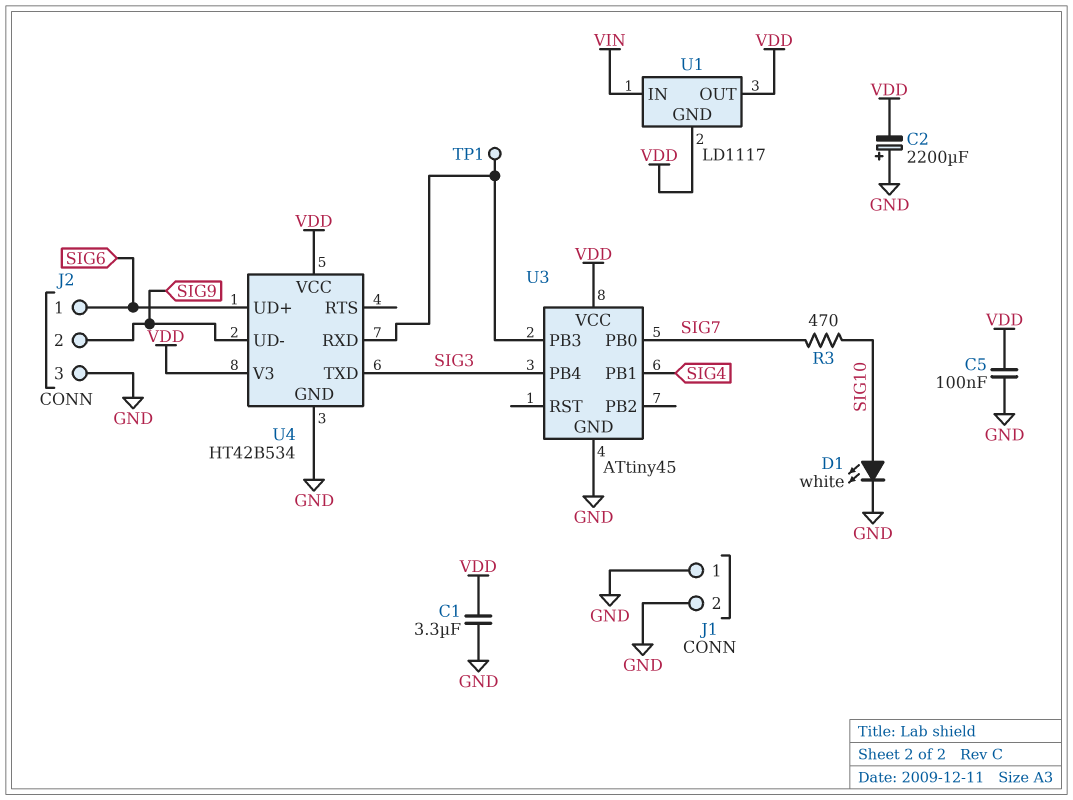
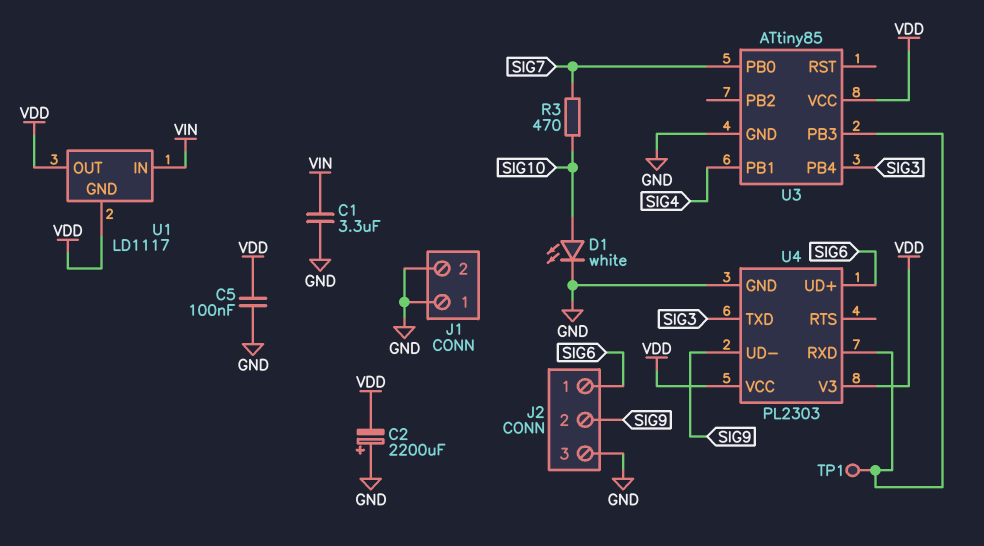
C1: 3.3uF (GND, VDD) -> 3.3uF (GND, VIN)
U3: ATtiny45 -> ATtiny85
U4: HT42B534 -> PL2303

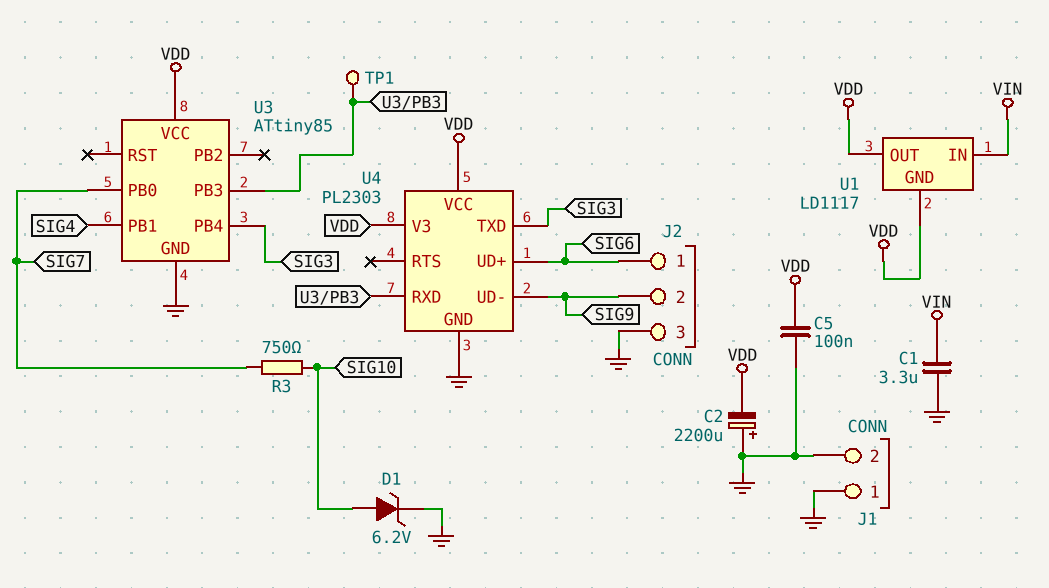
D1: LED white (A SIG10, K GND) -> zener 6.2V (A SIG10, K GND)
R3: 470 (SIG7, SIG10) -> 750 (SIG7, SIG10)

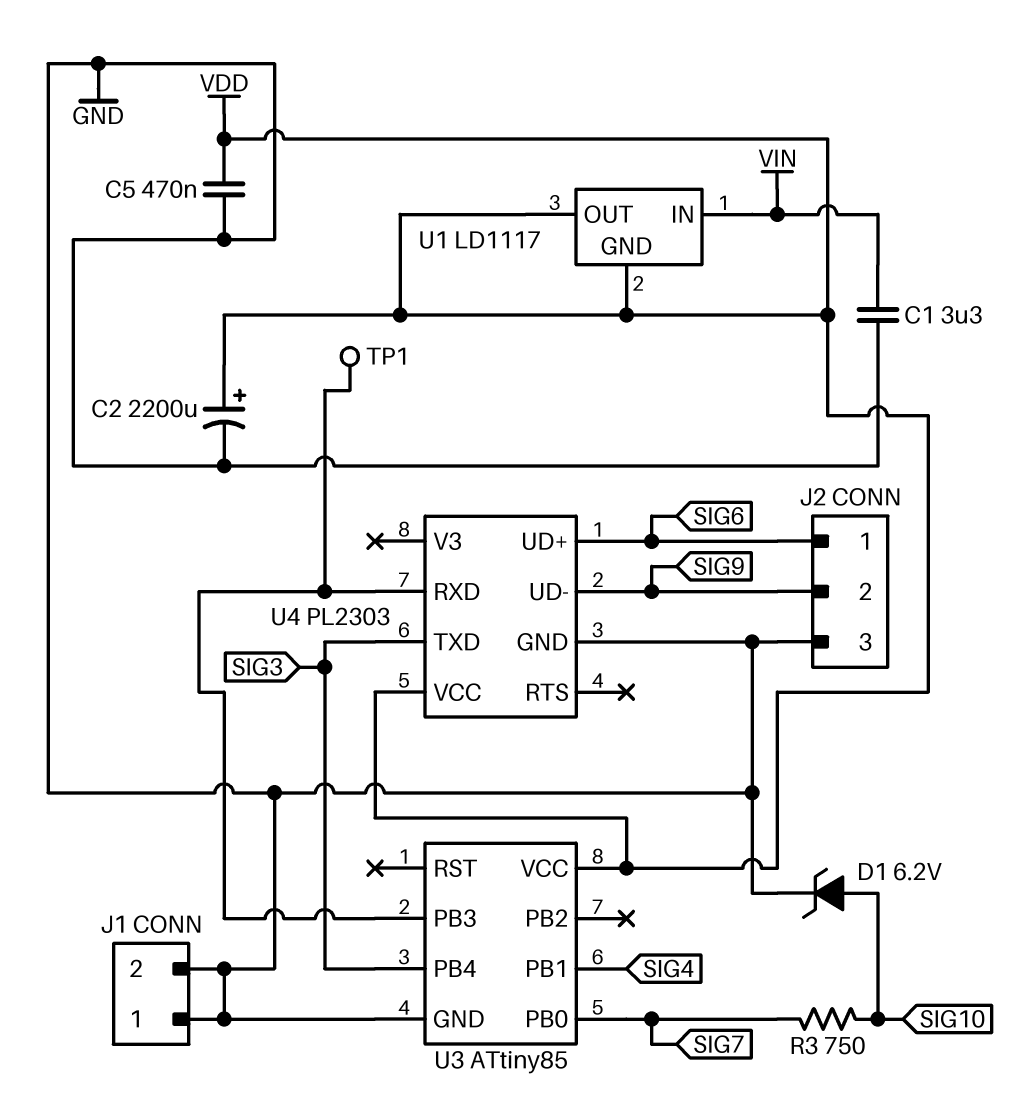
C2: 2200uF (plus GND, minus VDD) -> 2200uF (plus VDD, minus GND)
C5: 100nF (GND, VDD) -> 470nF (GND, VDD)
U4 pin V3: VDD -> none

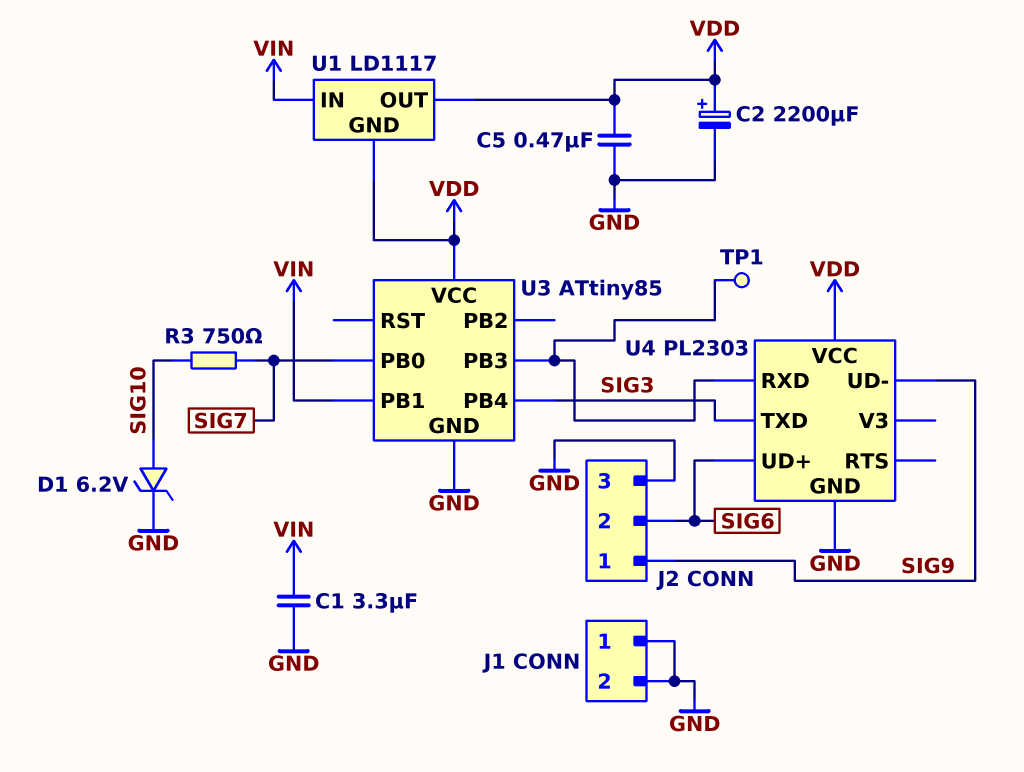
J2 pin 1: SIG6 -> SIG9
J2 pin 2: SIG9 -> SIG6
U3 pin PB1: SIG4 -> VIN

